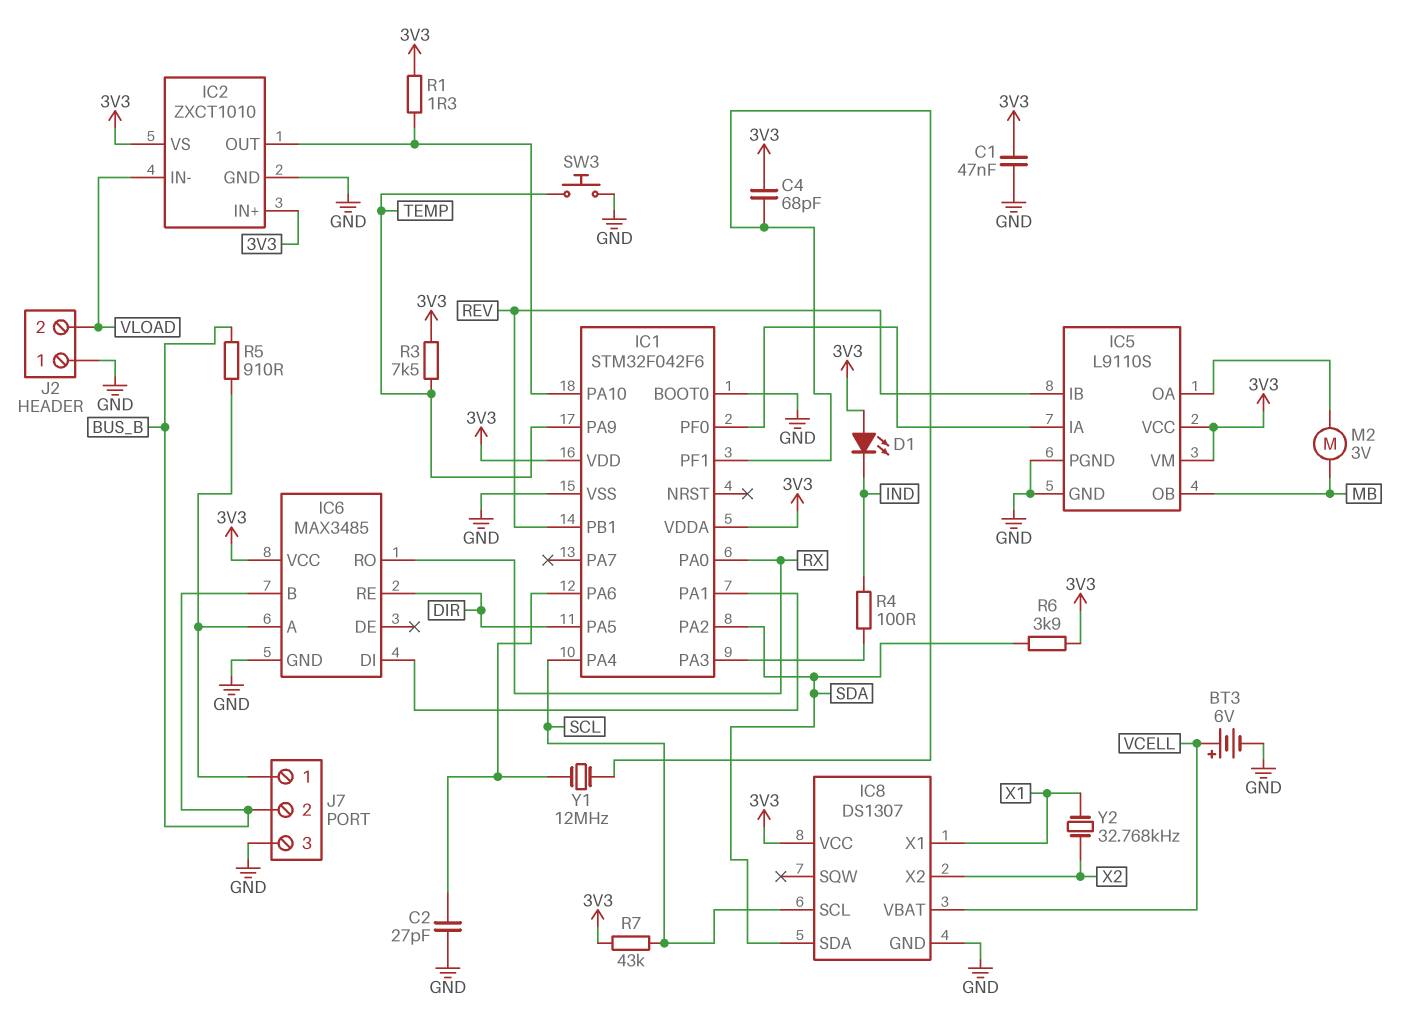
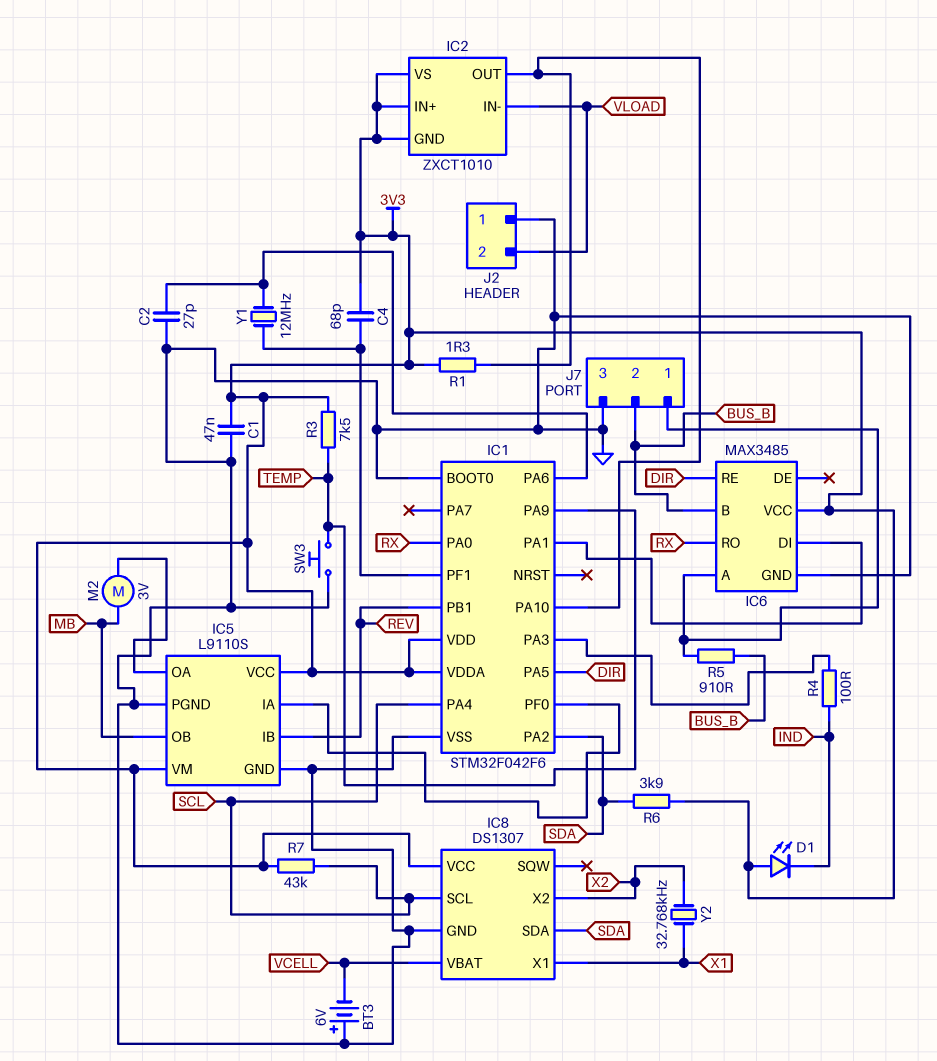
BT3: 6V (plus VCELL, minus GND) -> 6V (plus GND, minus VCELL)
IC2 pin GND: GND -> 3V3

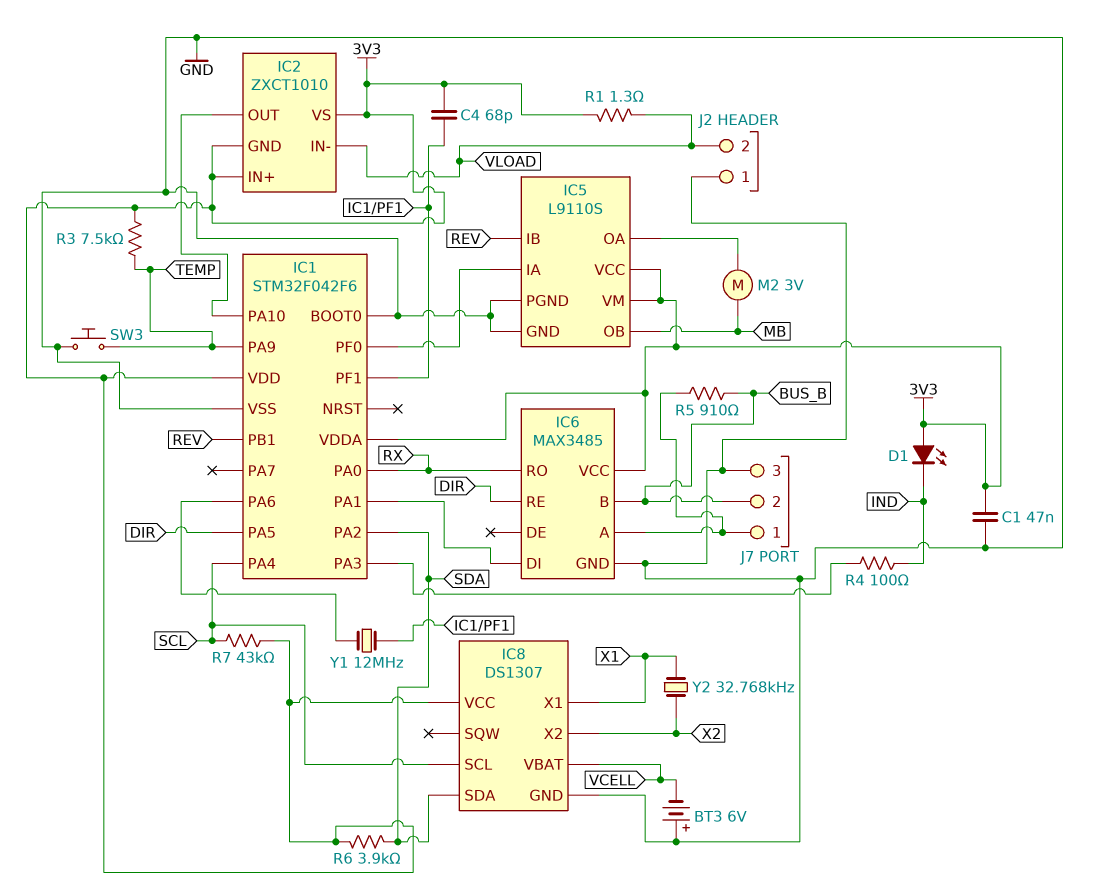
C2: 27pF (GND, IC1/PA6) -> none
R1: 1.3 (3V3, IC1/PA10) -> 1.3 (3V3, VLOAD)

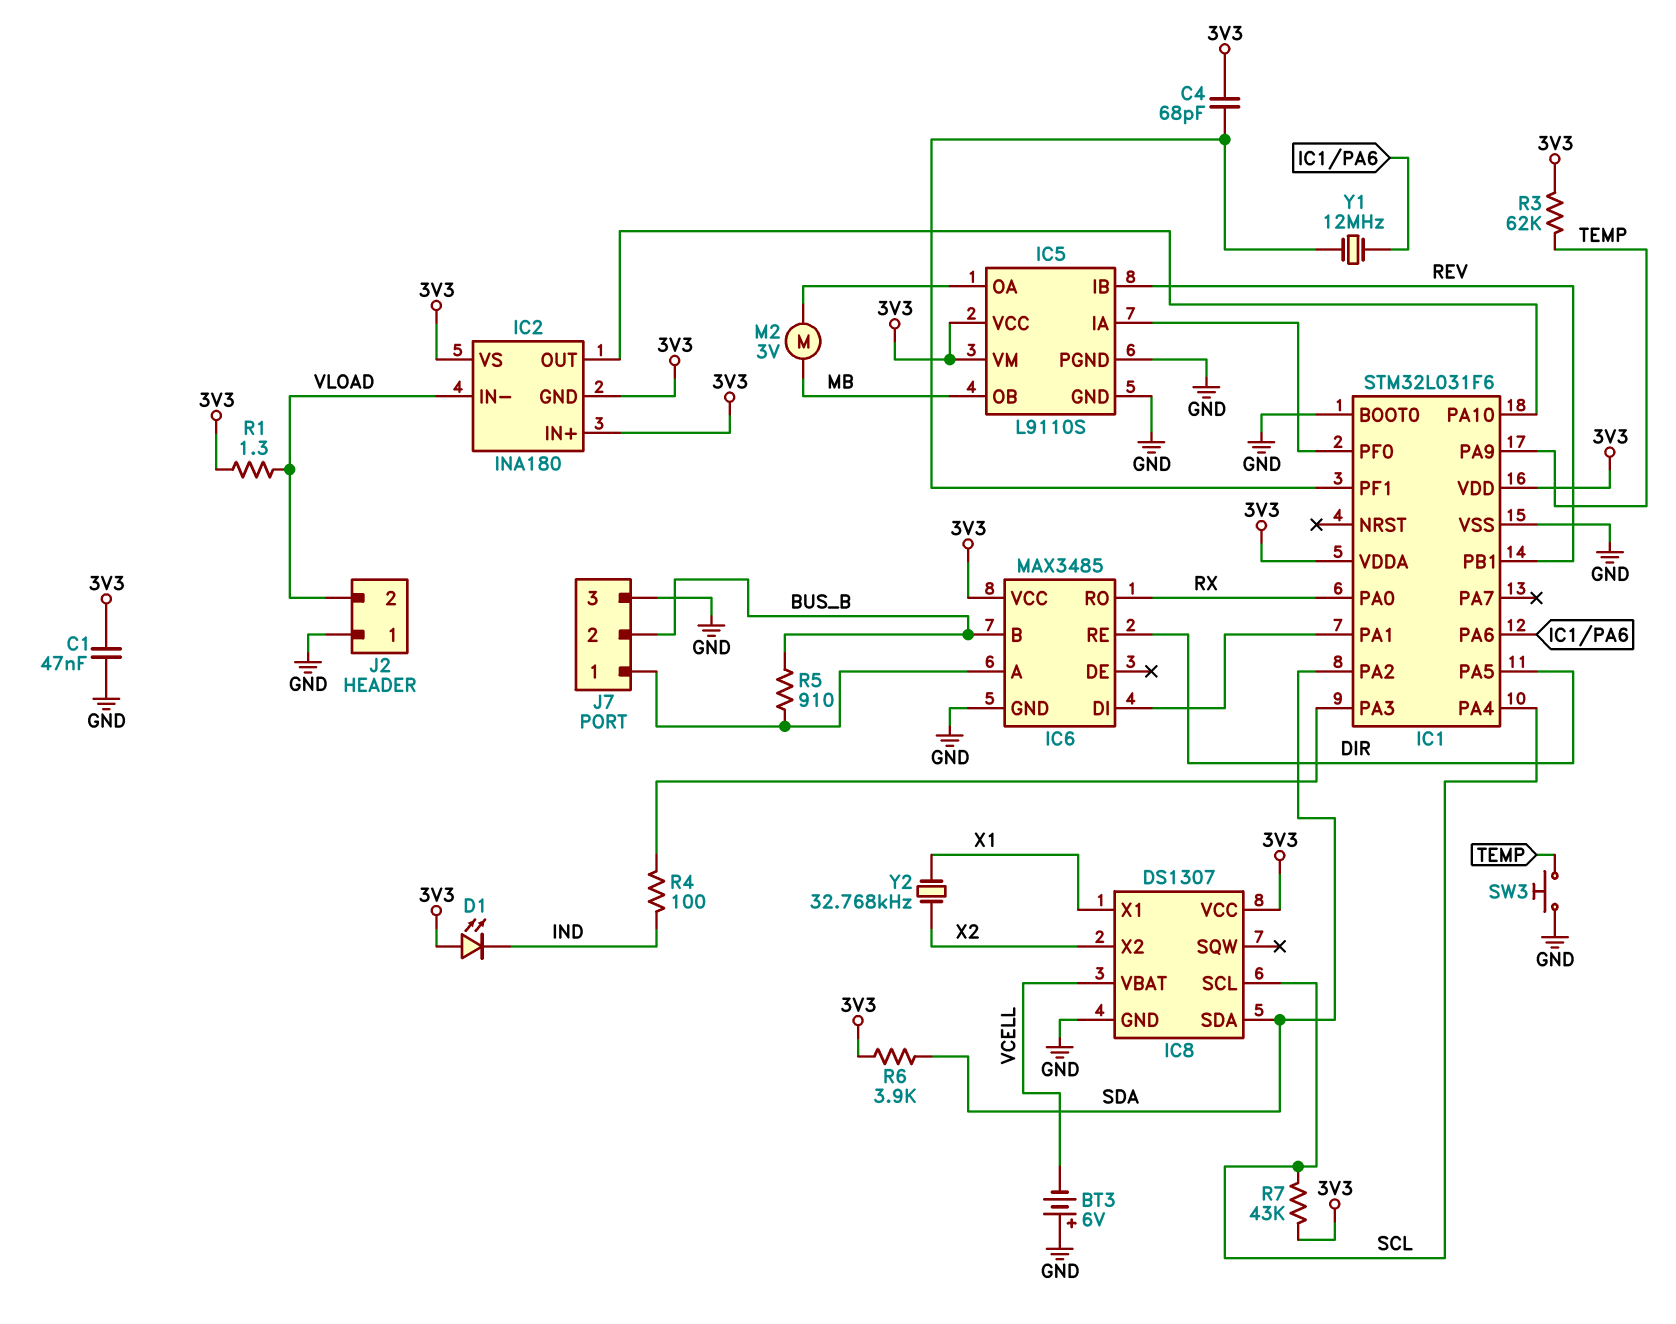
IC1: STM32F042F6 -> STM32L031F6
IC2: ZXCT1010 -> INA180
R3: 7.5k (3V3, TEMP) -> 62k (3V3, TEMP)

